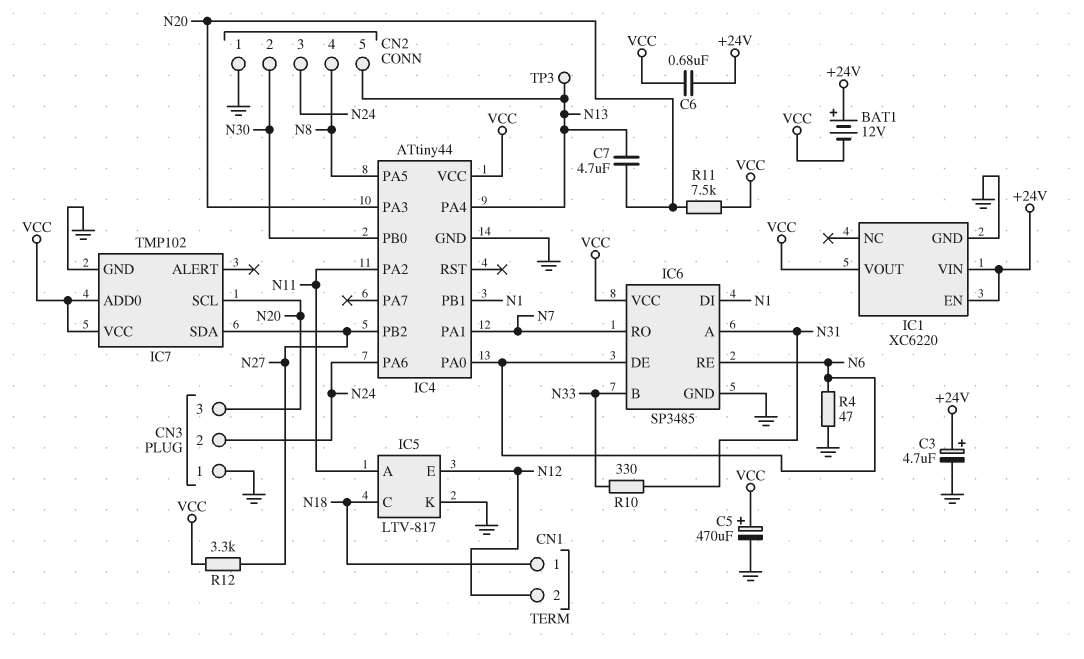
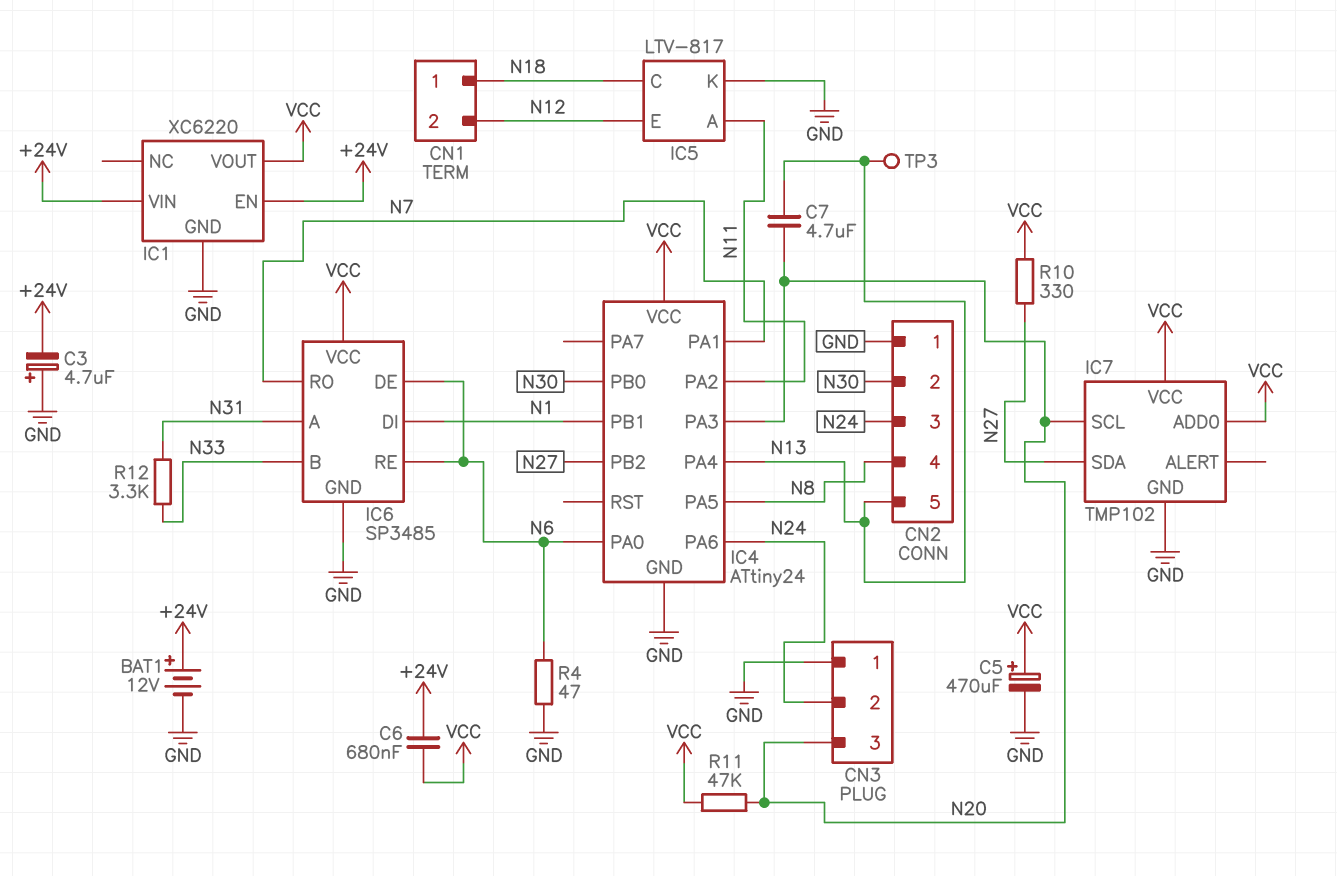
BAT1: 12V (plus +24V, minus VCC) -> 12V (plus +24V, minus GND)
C3: 4.7uF (plus +24V, minus GND) -> 4.7uF (plus GND, minus +24V)
IC4: ATtiny44 -> ATtiny24
R10: 330 (N31, N33) -> 330 (N27, VCC)
R11: 7.5k (N20, VCC) -> 47k (N20, VCC)
R12: 3.3k (N27, VCC) -> 3.3k (N31, N33)

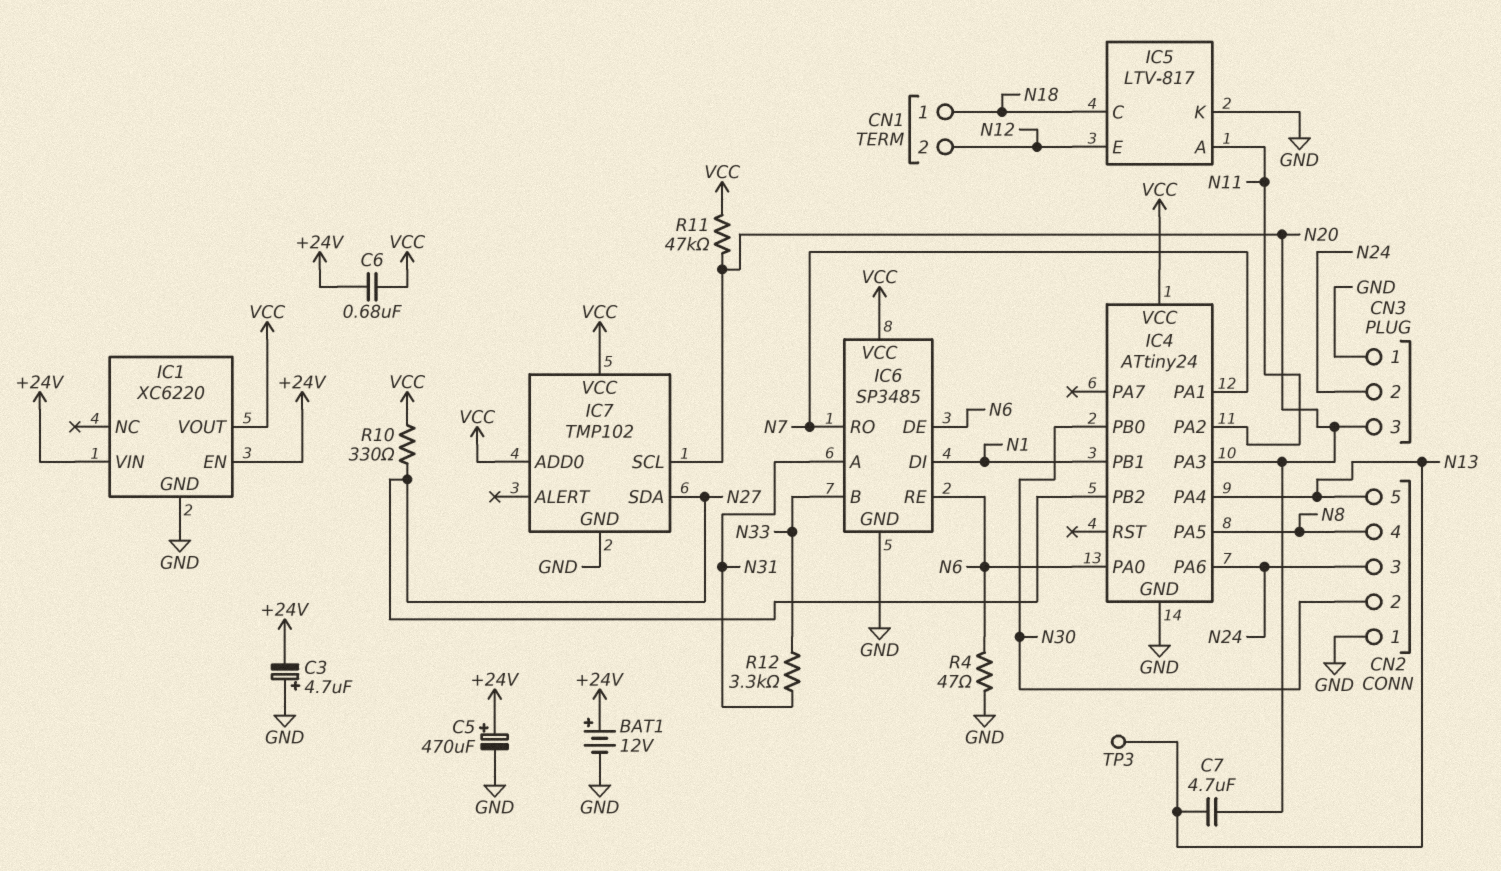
C5: 470uF (plus VCC, minus GND) -> 470uF (plus +24V, minus GND)

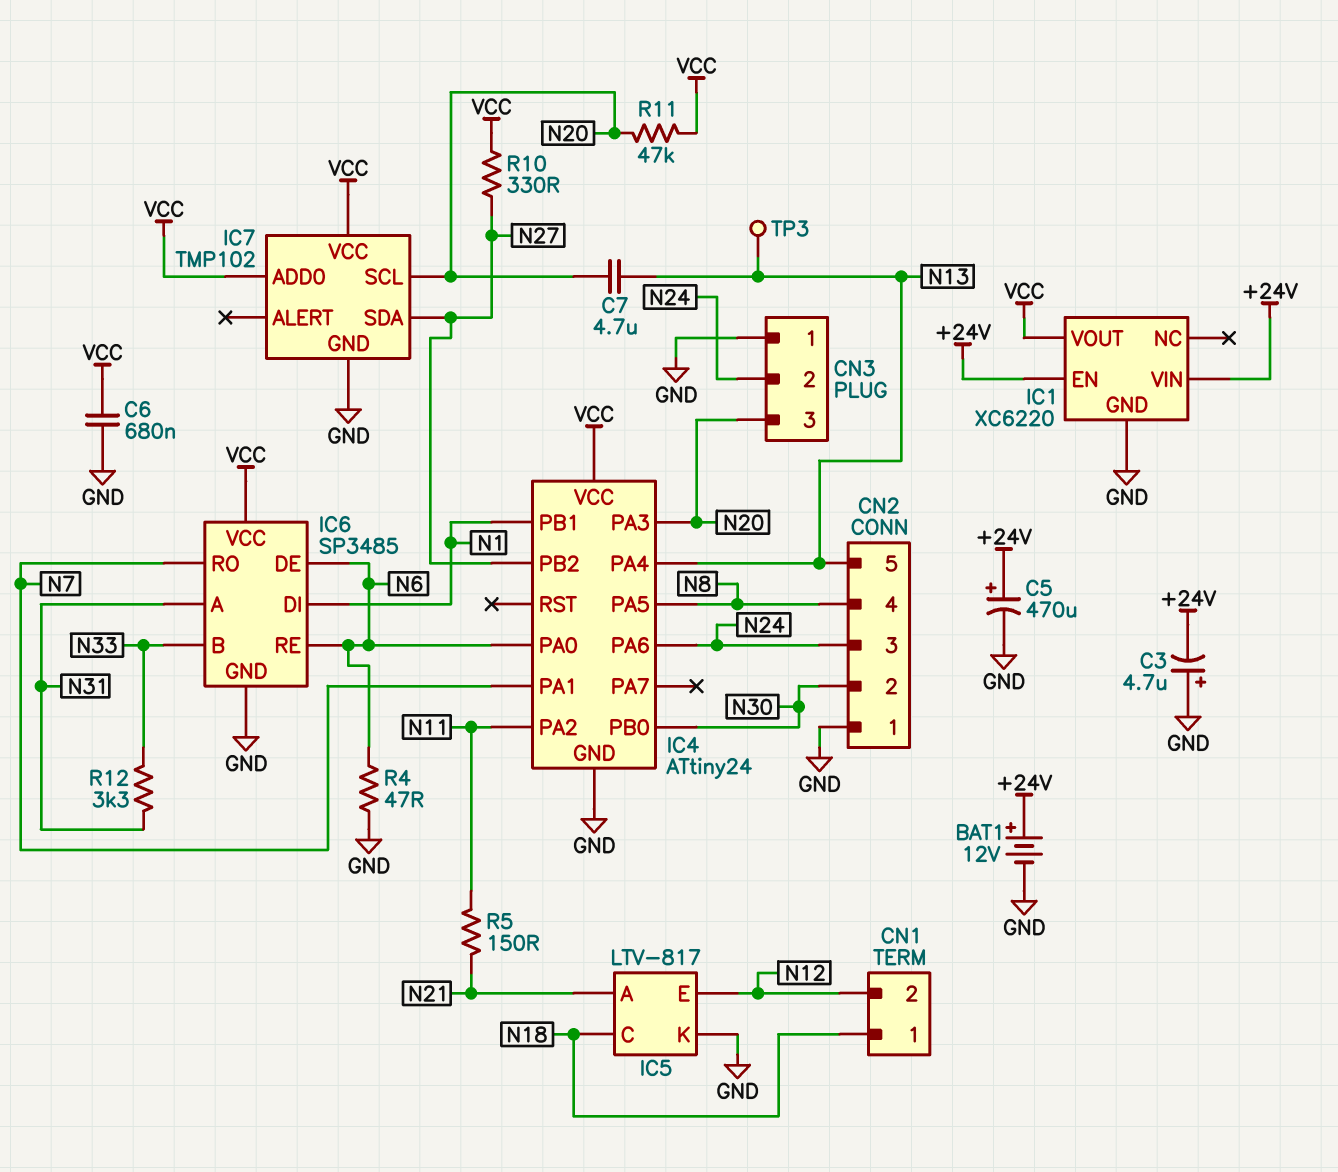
C6: 680nF (+24V, VCC) -> 680nF (GND, VCC)
IC5 pin A: N11 -> N21
R5: none -> 150 (N11, N21)

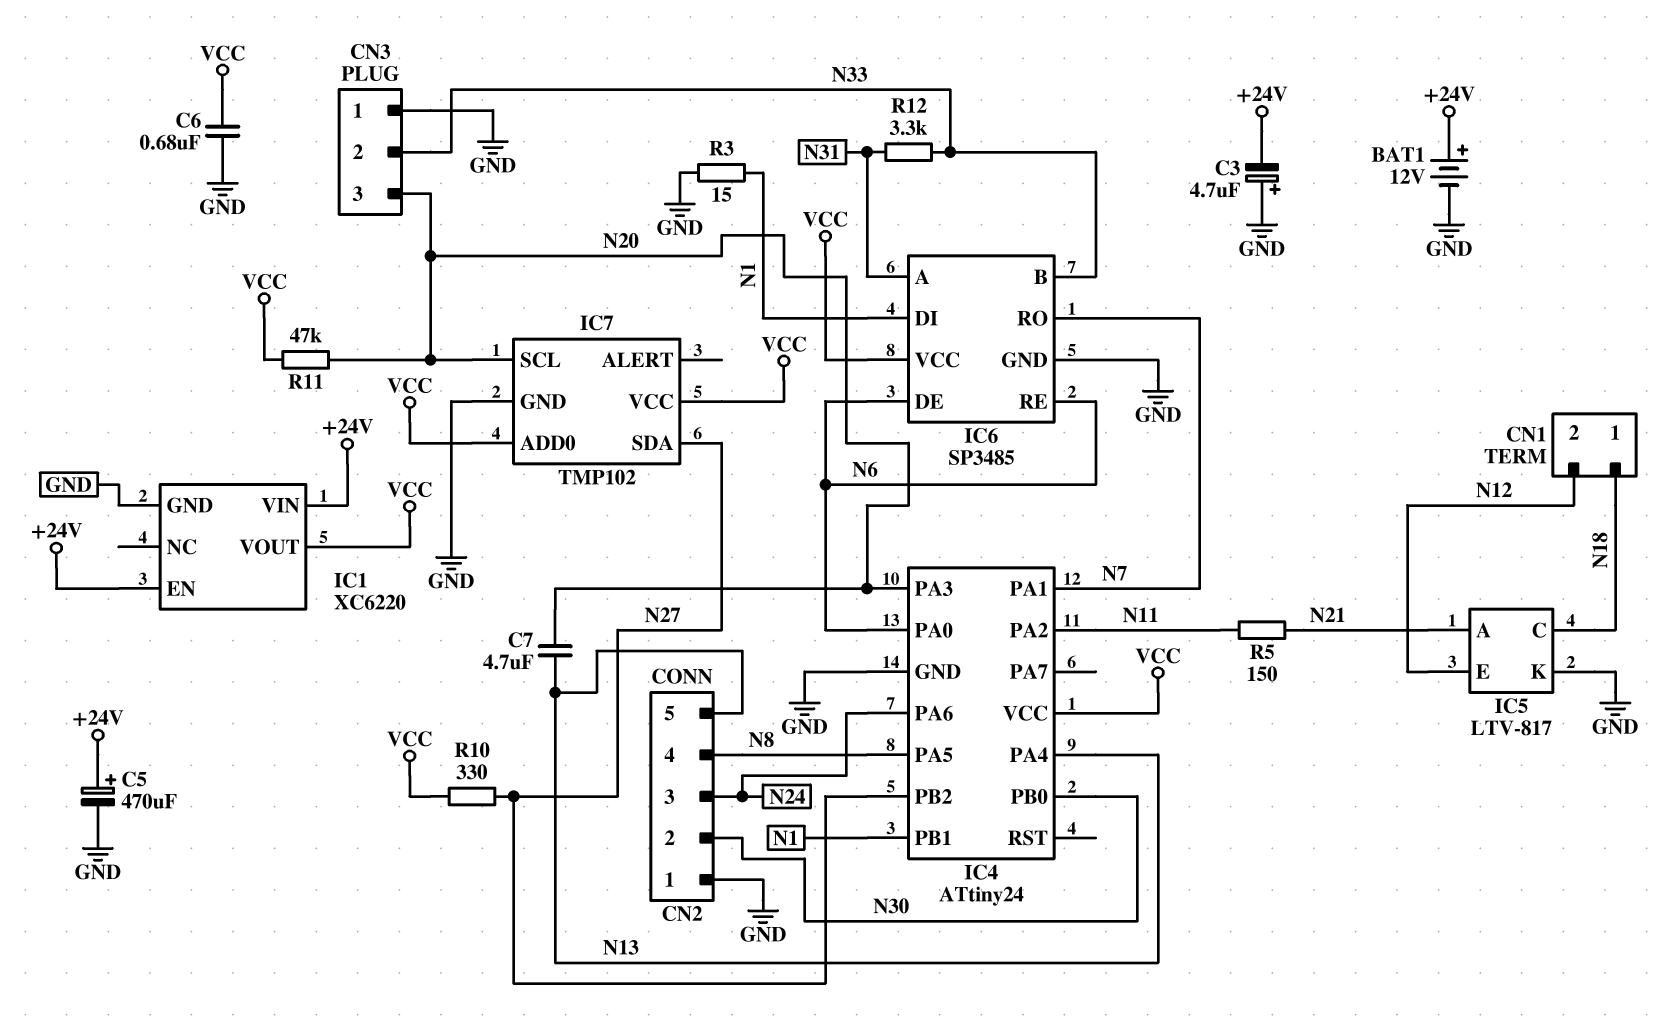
CN3 pin 2: N24 -> N33
R3: none -> 15 (GND, N1)
R4: 47 (GND, N6) -> none
TP3: test point (N13) -> none

